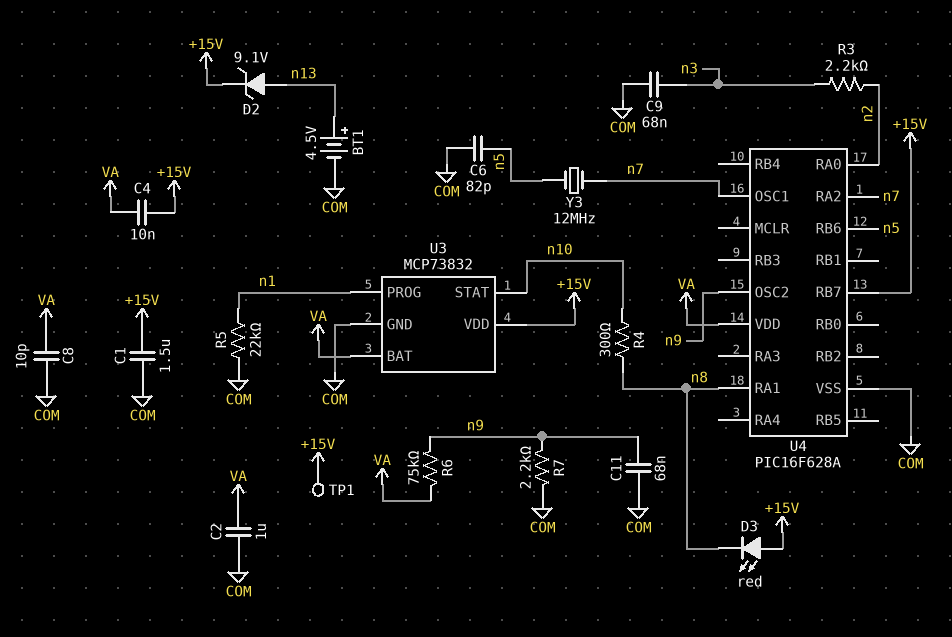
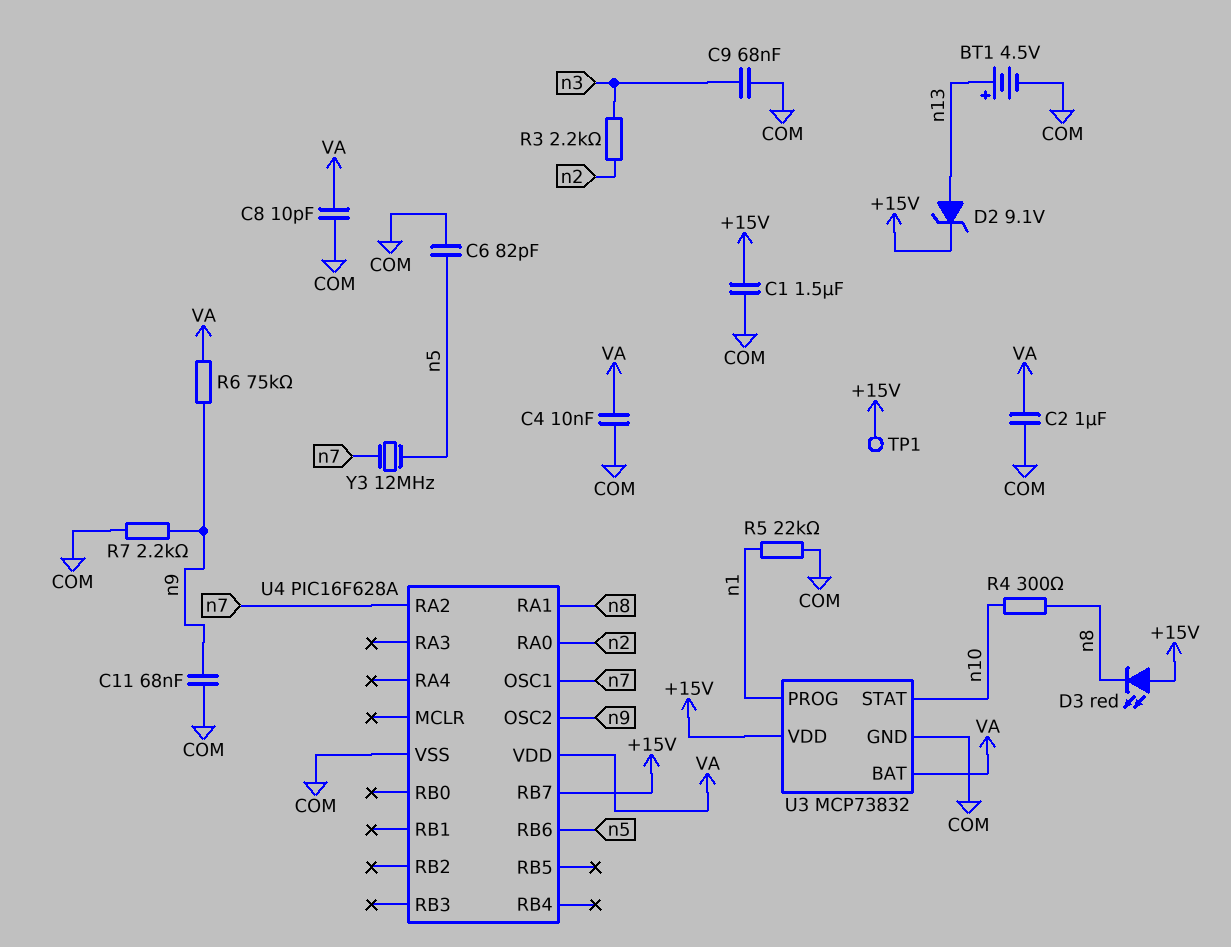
C4: 10nF (+15V, VA) -> 10nF (COM, VA)

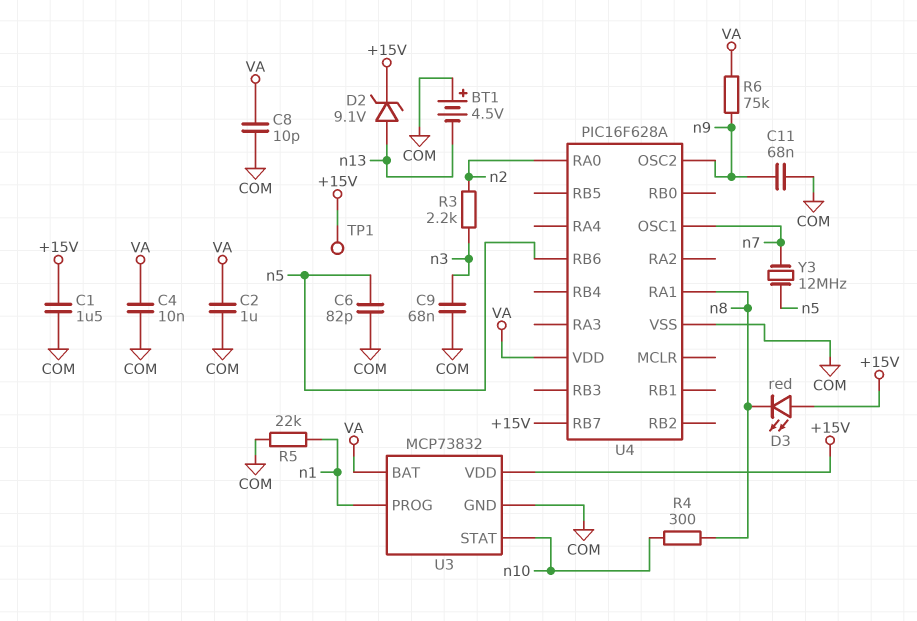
BT1: 4.5V (plus n13, minus COM) -> 4.5V (plus COM, minus n13)
R7: 2.2k (COM, n9) -> none
U4 pin RA2: n7 -> none

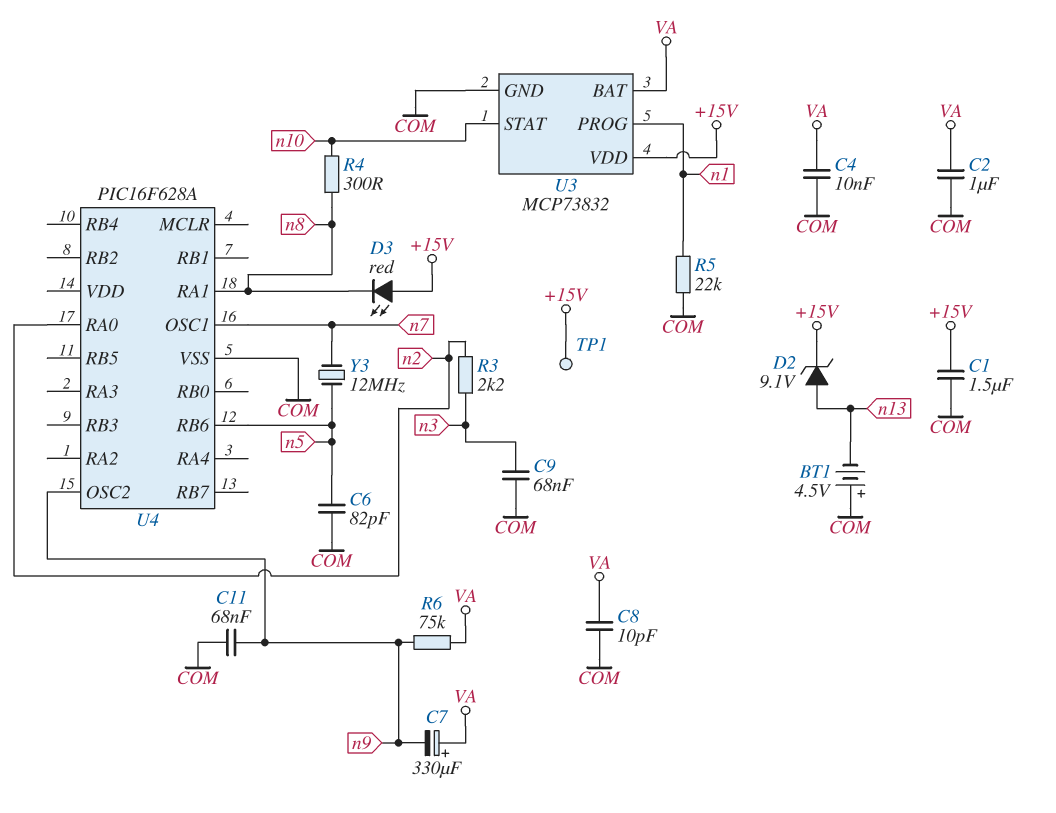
C7: none -> 330uF (plus VA, minus n9)
U4 pin RB7: +15V -> none
U4 pin VDD: VA -> none

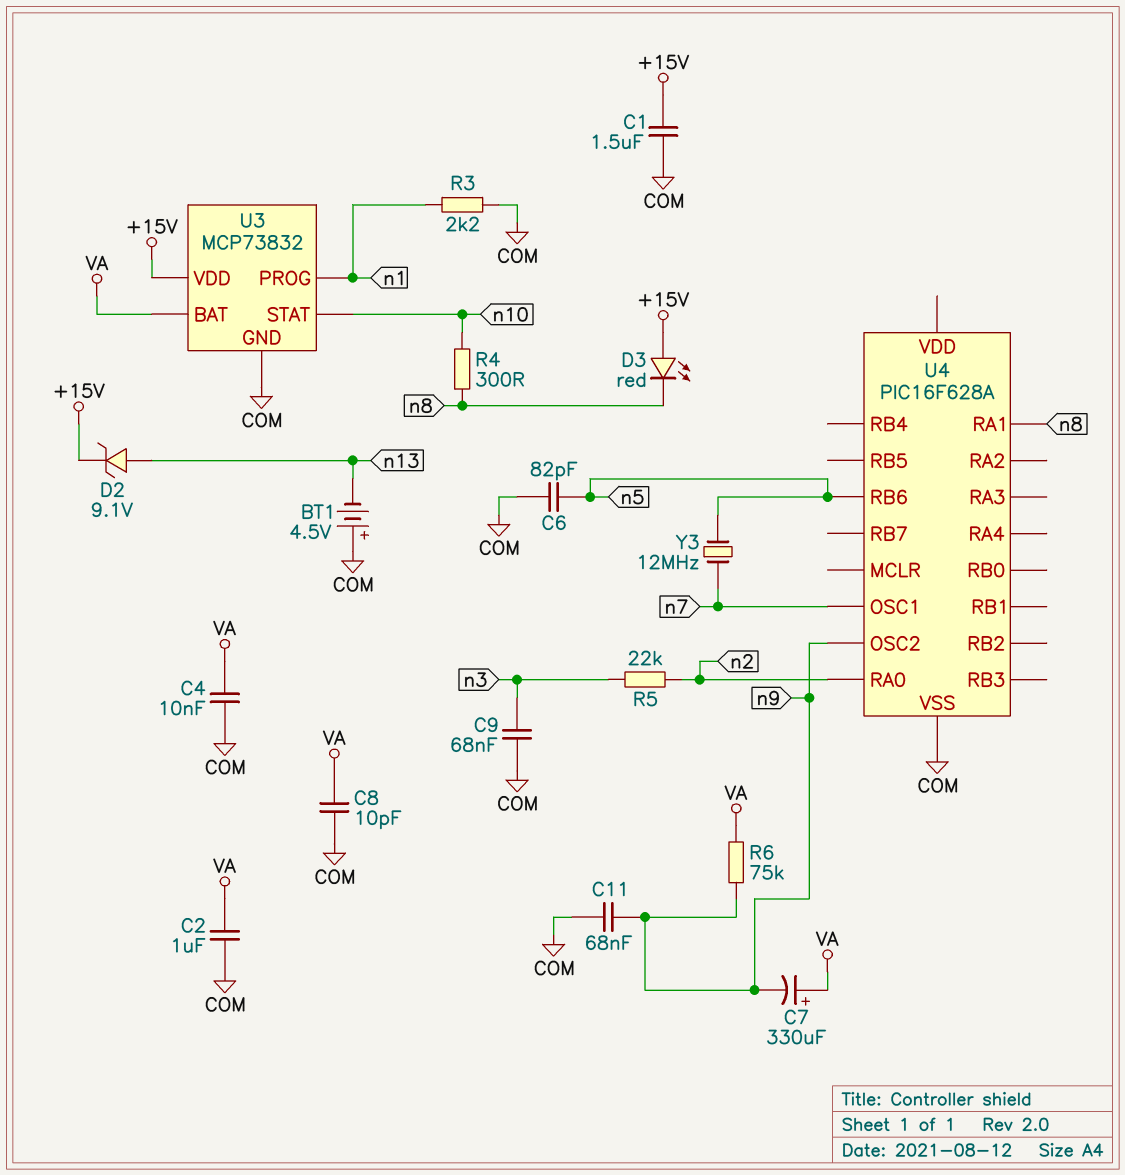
R3: 2.2k (n2, n3) -> 2.2k (COM, n1)
R5: 22k (COM, n1) -> 22k (n2, n3)
TP1: test point (+15V) -> none

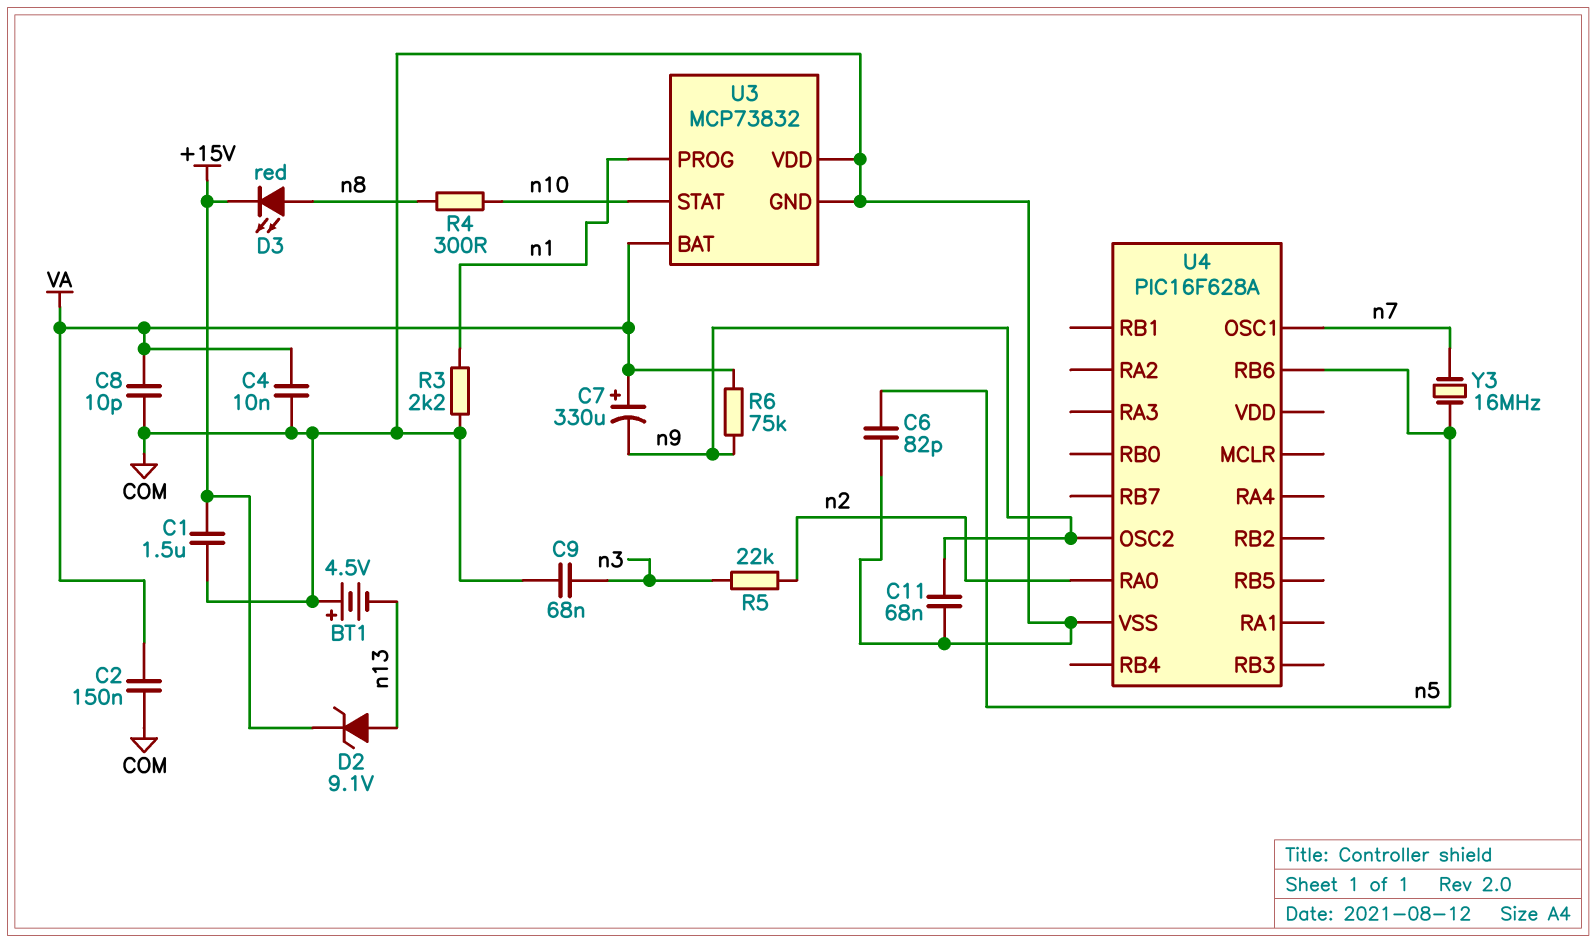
C2: 1uF (COM, VA) -> 150nF (COM, VA)
D3: LED red (A +15V, K n8) -> LED red (A n8, K +15V)
U3 pin VDD: +15V -> COM
U4 pin RA1: n8 -> none
Y3: 12MHz (n5, n7) -> 16MHz (n5, n7)

